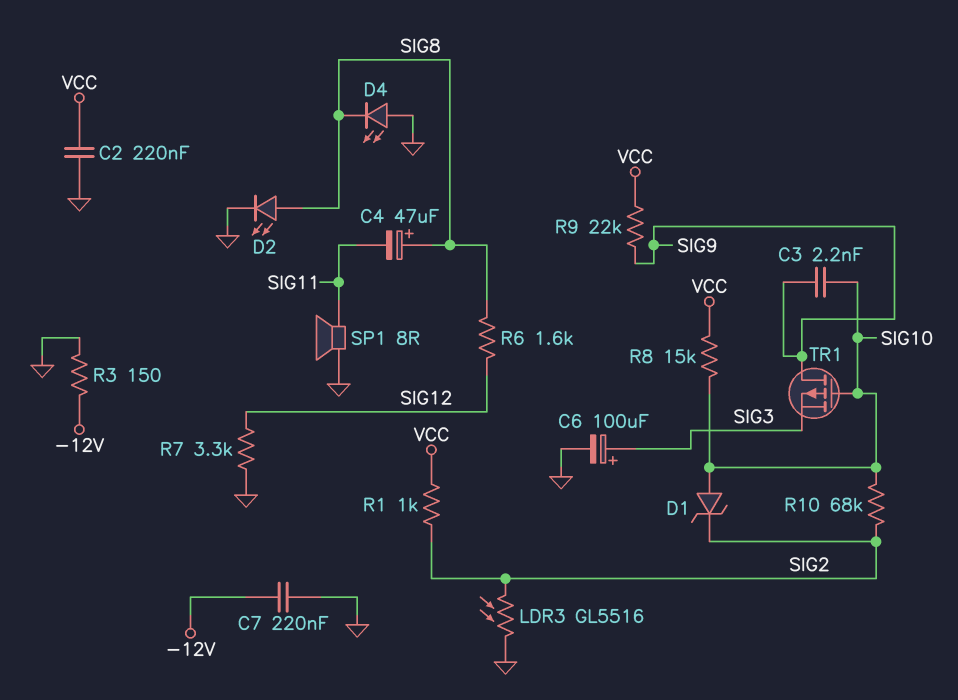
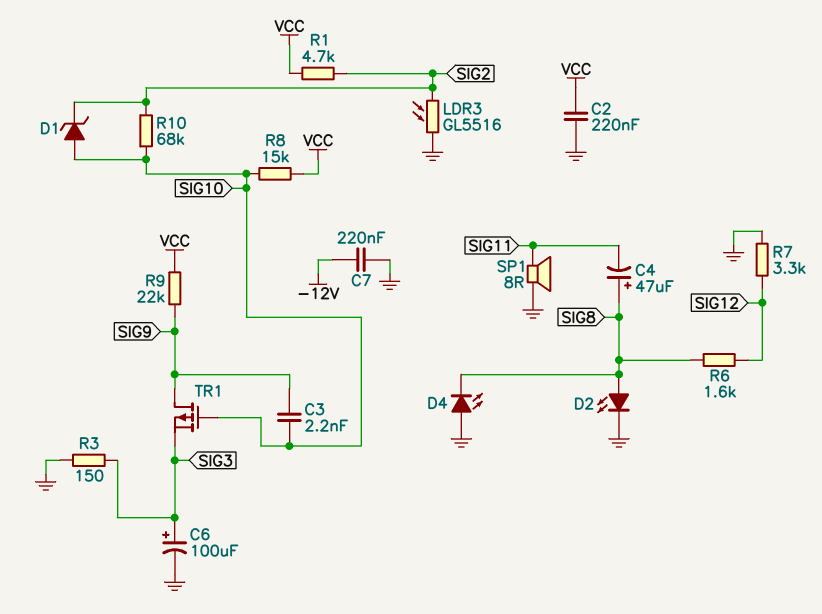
R1: 1k (SIG2, VCC) -> 4.7k (SIG2, VCC)
R3: 150 (-12V, GND) -> 150 (GND, SIG3)

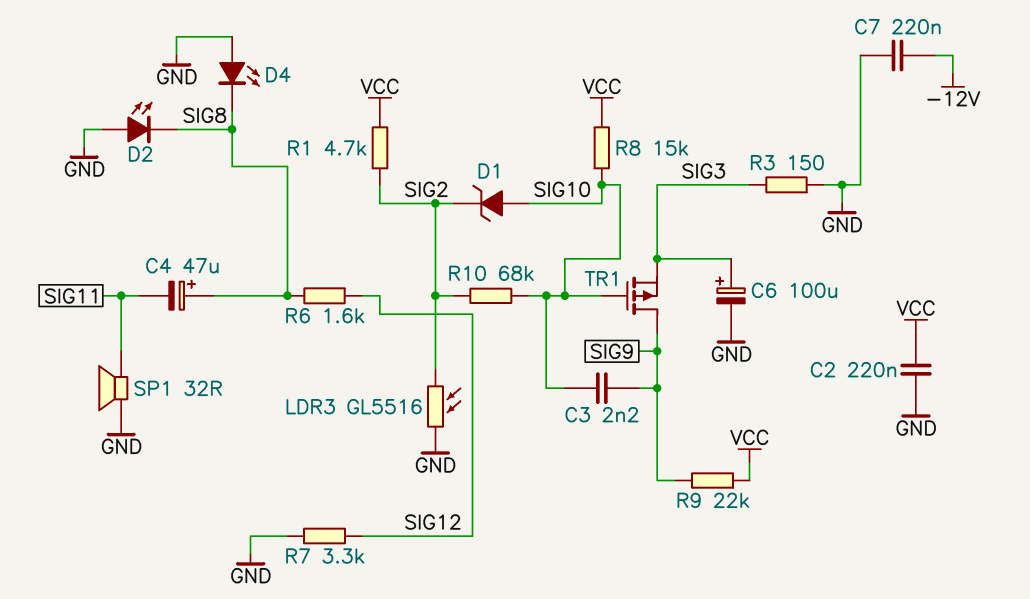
D2: LED (A SIG8, K GND) -> LED (A GND, K SIG8)
SP1: speaker 8R (GND, SIG11) -> speaker 32R (GND, SIG11)

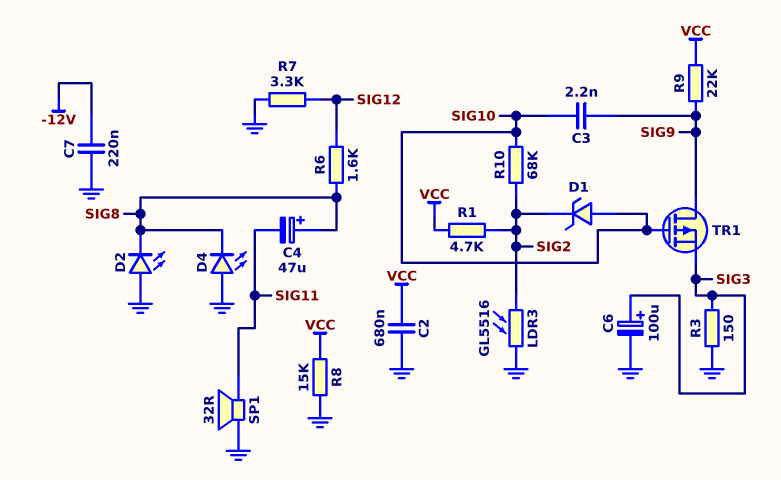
C2: 220nF (GND, VCC) -> 680nF (GND, VCC)
R8: 15k (SIG10, VCC) -> 15k (GND, VCC)

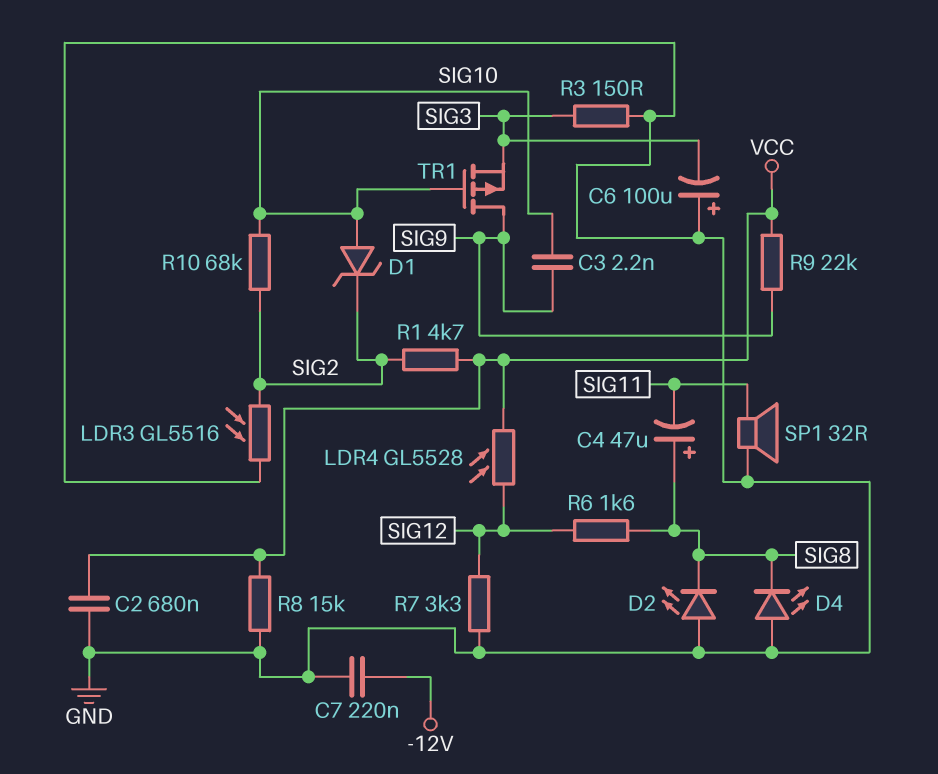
C6: 100uF (plus SIG3, minus GND) -> 100uF (plus GND, minus SIG3)
LDR4: none -> GL5528 (SIG12, VCC)

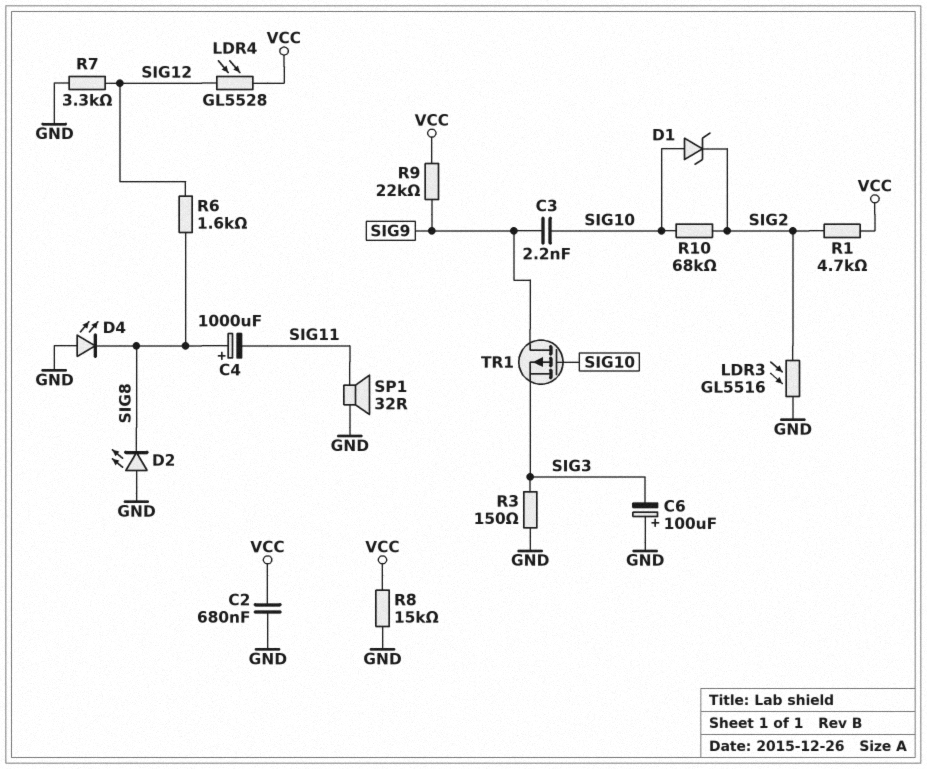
C4: 47uF (plus SIG8, minus SIG11) -> 1000uF (plus SIG8, minus SIG11)
C7: 220nF (-12V, GND) -> none

